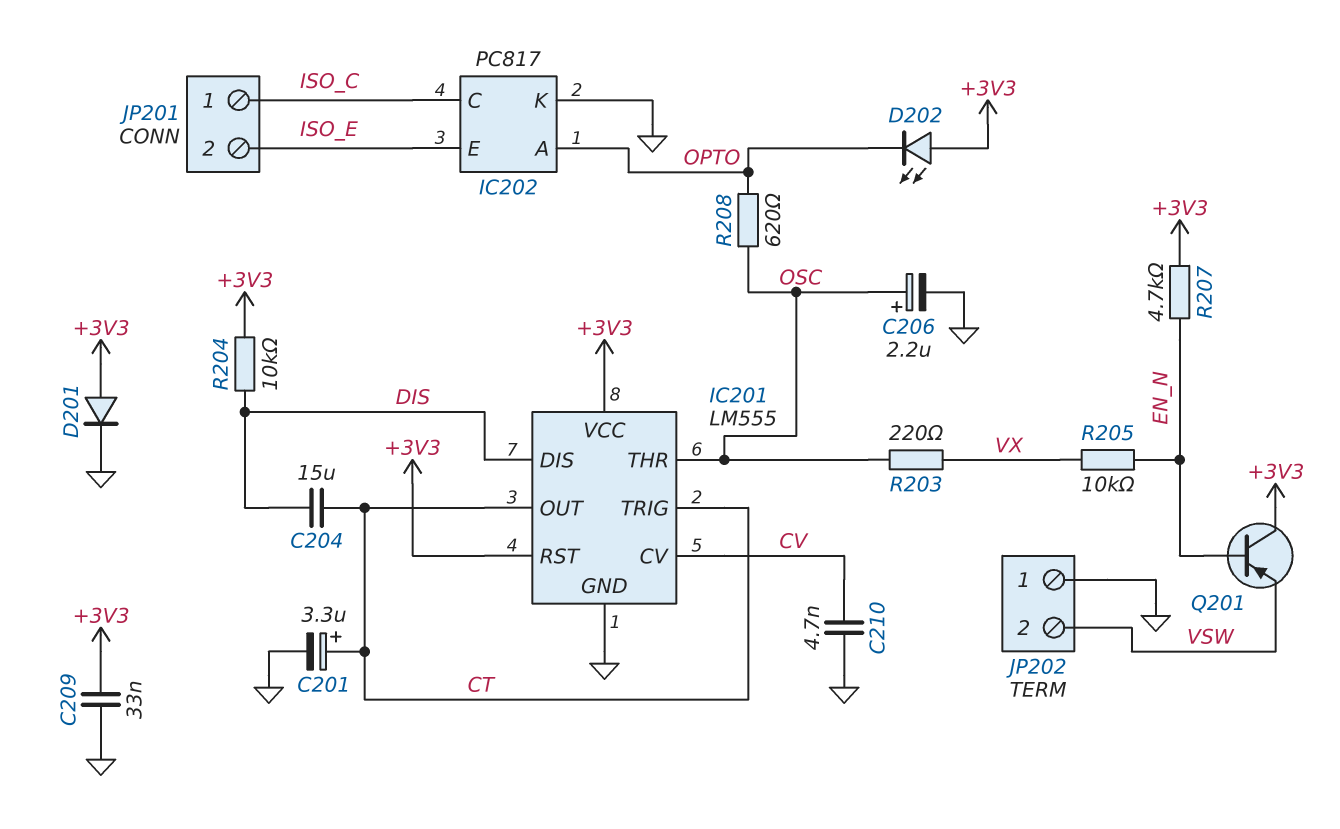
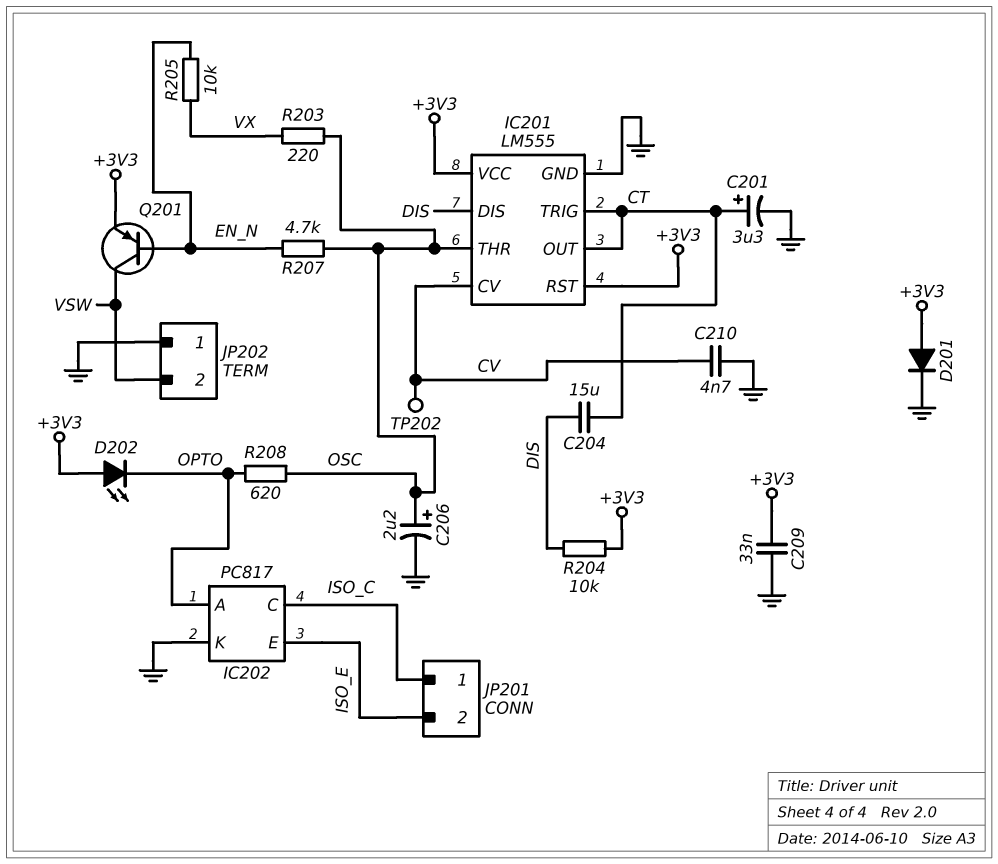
Q201: PNP (B EN_N, C +3V3, E VSW) -> PNP (B EN_N, C VSW, E +3V3)
R207: 4.7k (+3V3, EN_N) -> 4.7k (EN_N, OSC)
TP202: none -> test point (CV)

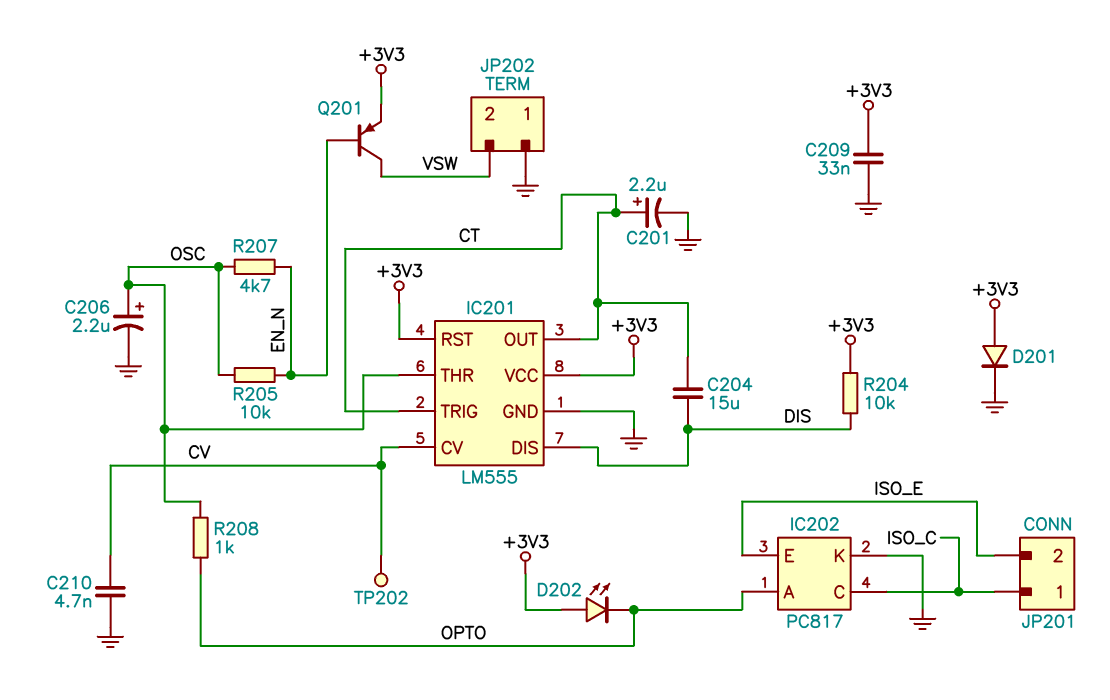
C201: 3.3uF (plus CT, minus GND) -> 2.2uF (plus CT, minus GND)
R203: 220 (OSC, VX) -> none
R205: 10k (EN_N, VX) -> 10k (EN_N, OSC)
R208: 620 (OPTO, OSC) -> 1k (OPTO, OSC)

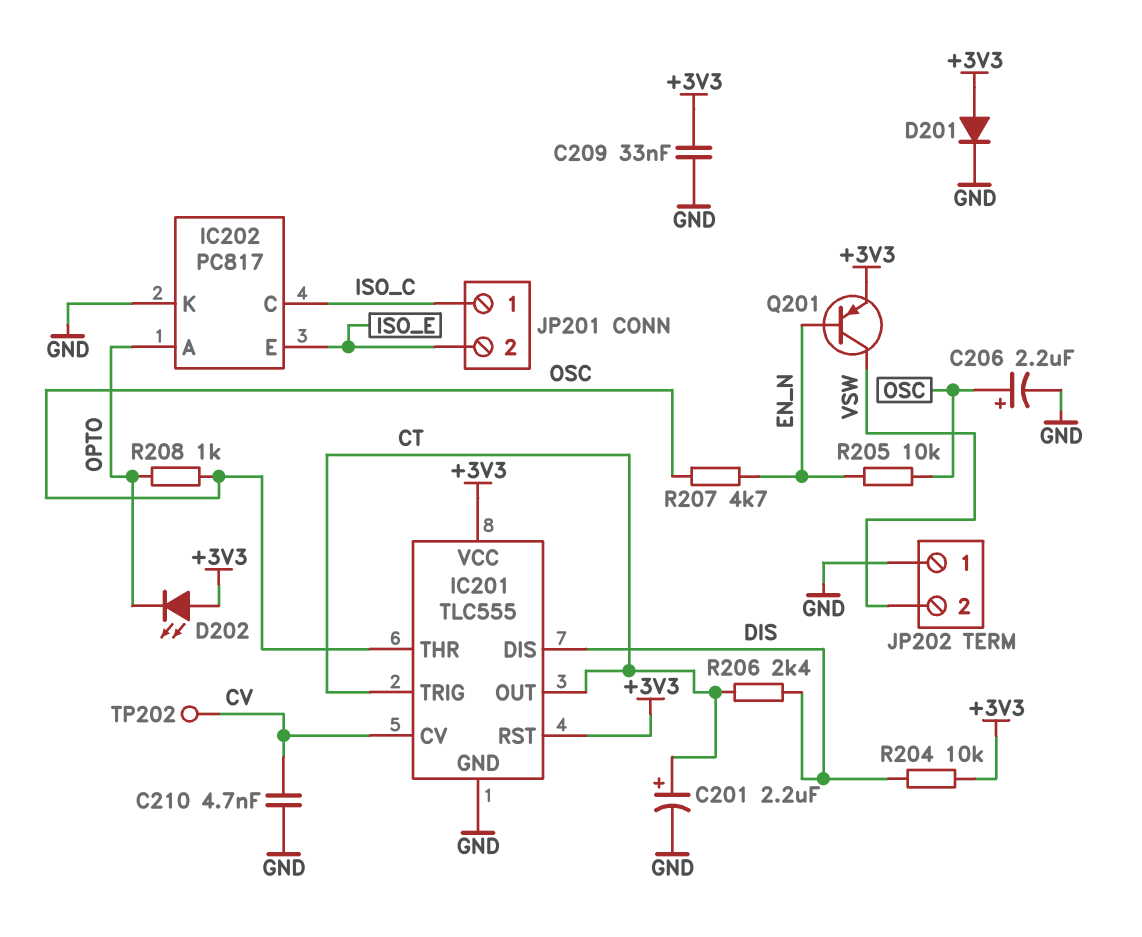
C204: 15uF (CT, DIS) -> none
IC201: LM555 -> TLC555
R206: none -> 2.4k (CT, DIS)

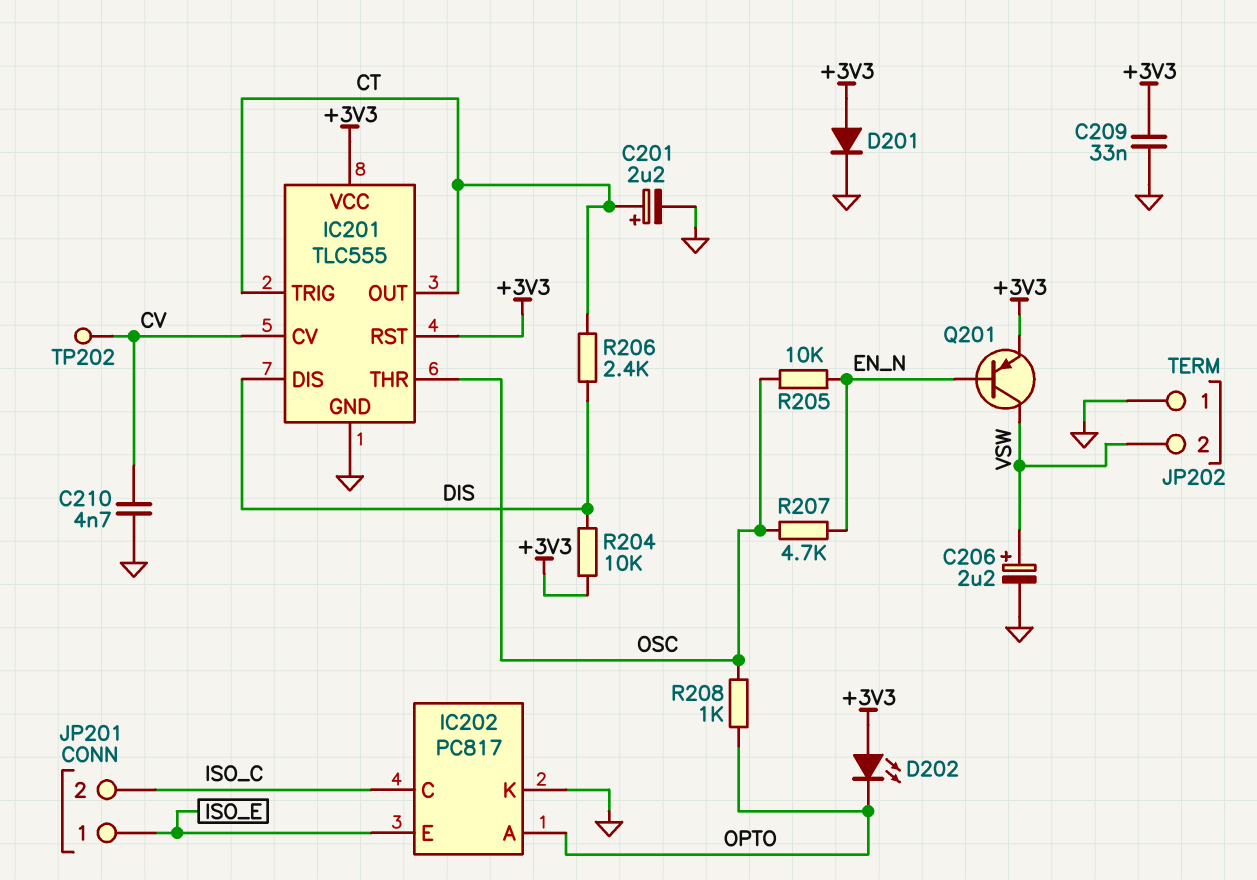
C206: 2.2uF (plus OSC, minus GND) -> 2.2uF (plus VSW, minus GND)
JP201 pin 1: ISO_C -> ISO_E
JP201 pin 2: ISO_E -> ISO_C

